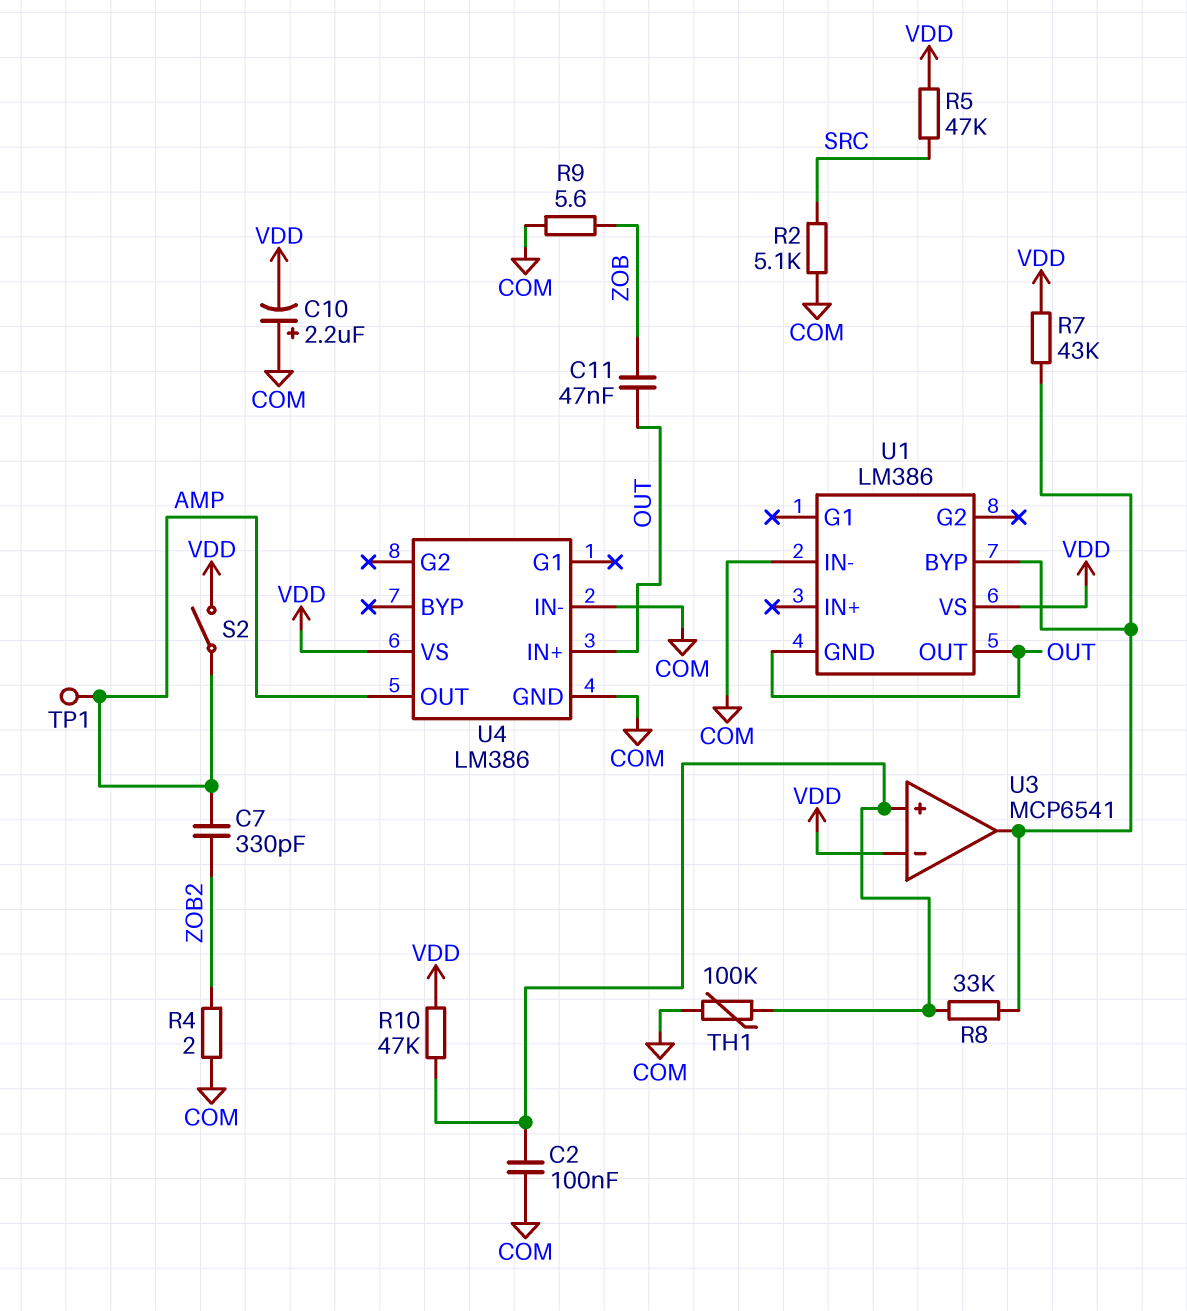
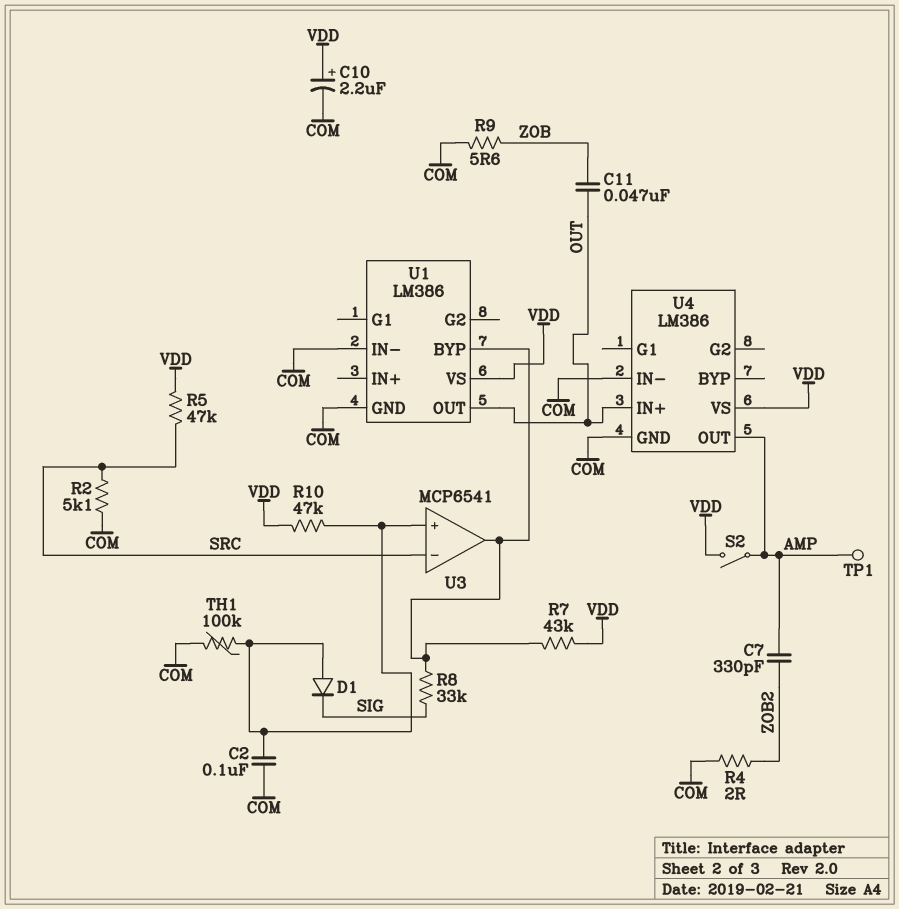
C10: 2.2uF (plus COM, minus VDD) -> 2.2uF (plus VDD, minus COM)
D1: none -> diode (A U3/in+, K SIG)
R8: 33k (U1/BYP, U3/in+) -> 33k (SIG, U1/BYP)
U1 pin GND: OUT -> COM
U3 pin in-: VDD -> SRC

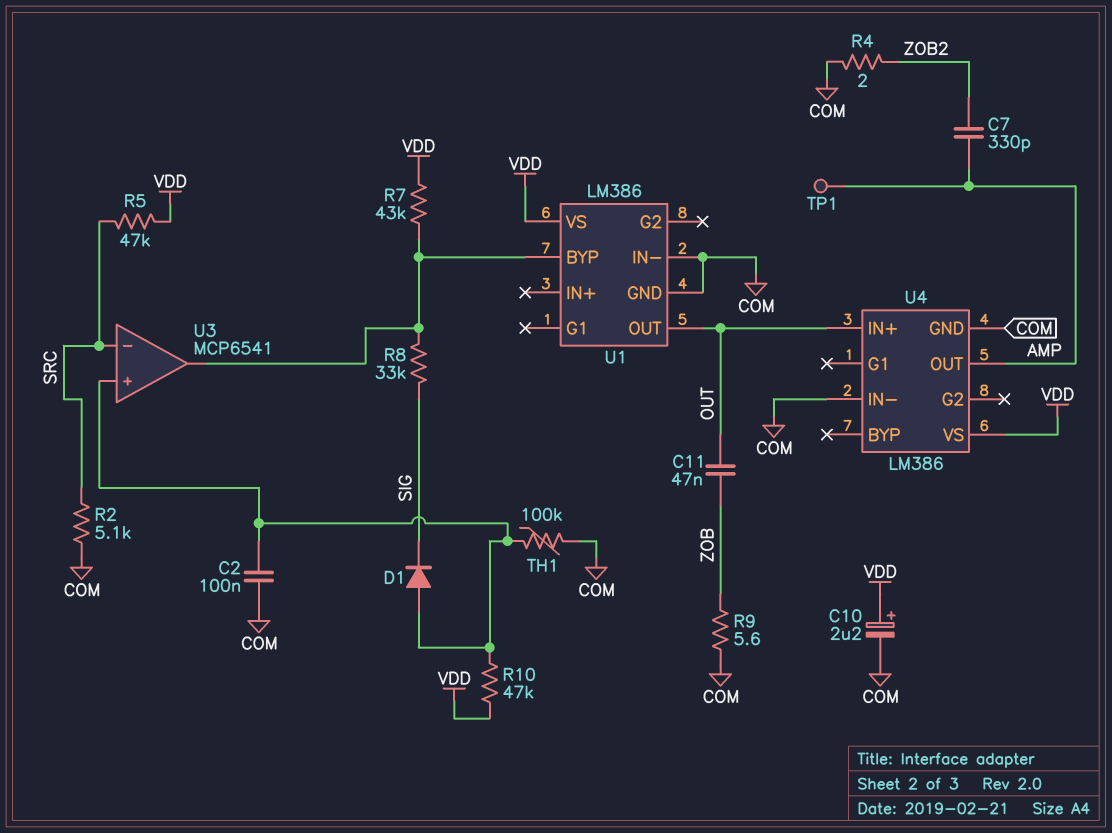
S2: switch (AMP, VDD) -> none

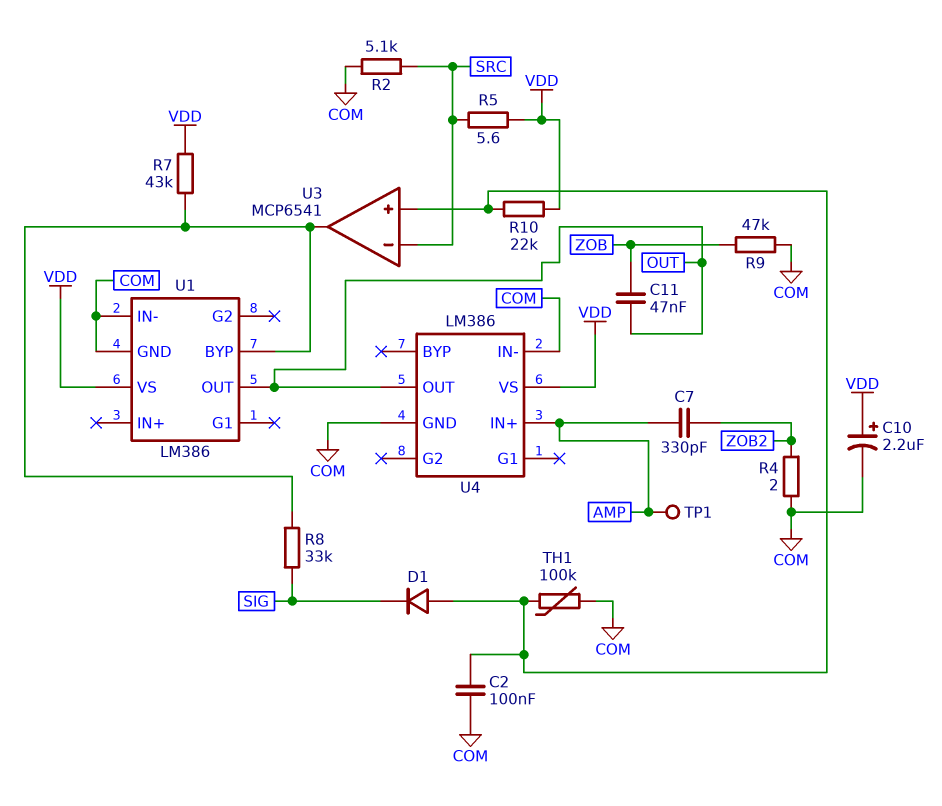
R5: 47k (SRC, VDD) -> 5.6 (SRC, VDD)
R9: 5.6 (COM, ZOB) -> 47k (COM, ZOB)
R10: 47k (U3/in+, VDD) -> 22k (U3/in+, VDD)
U4 pin IN+: OUT -> AMP
U4 pin OUT: AMP -> OUT

